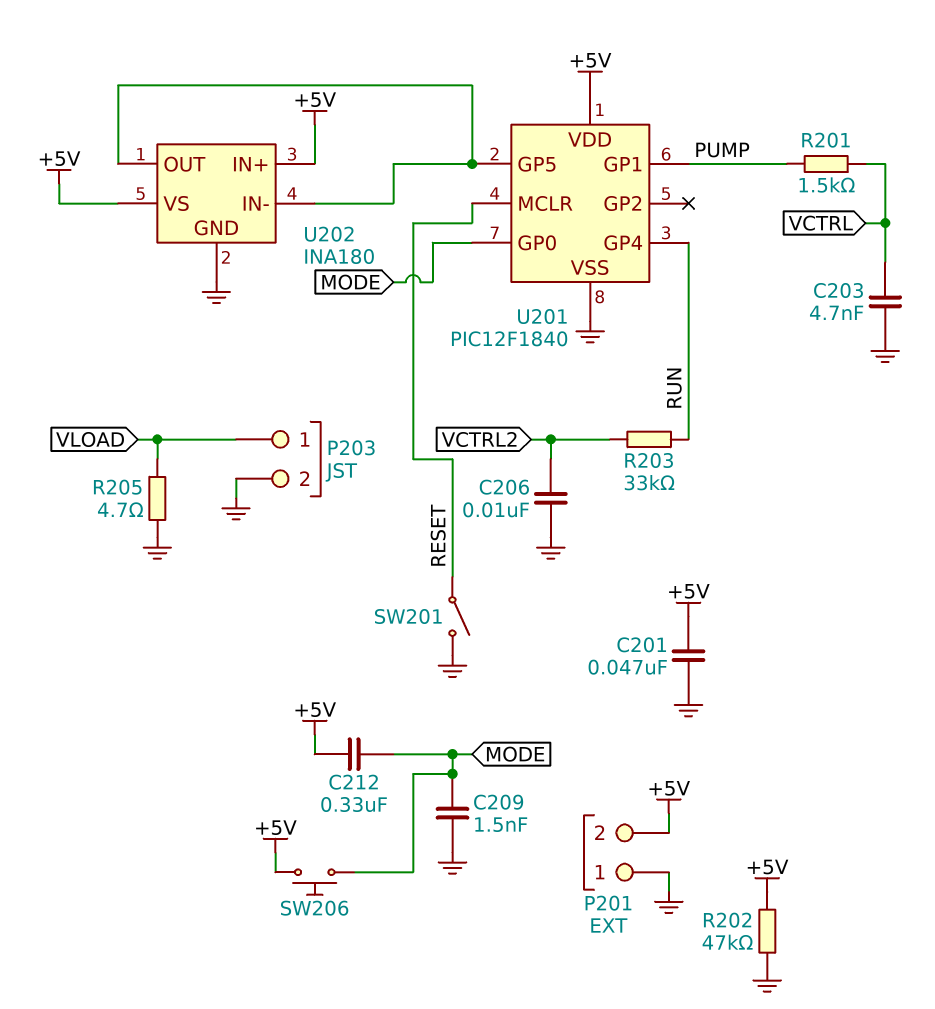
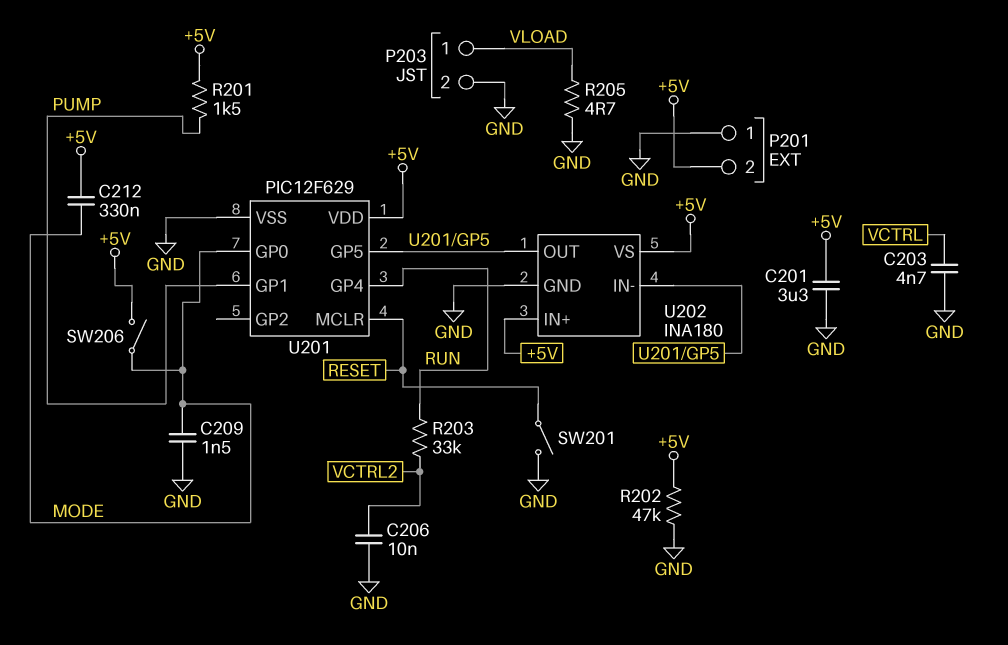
C201: 47nF (+5V, GND) -> 3.3uF (+5V, GND)
R201: 1.5k (PUMP, VCTRL) -> 1.5k (+5V, PUMP)
SW206: button (+5V, MODE) -> switch (+5V, MODE)
U201: PIC12F1840 -> PIC12F629

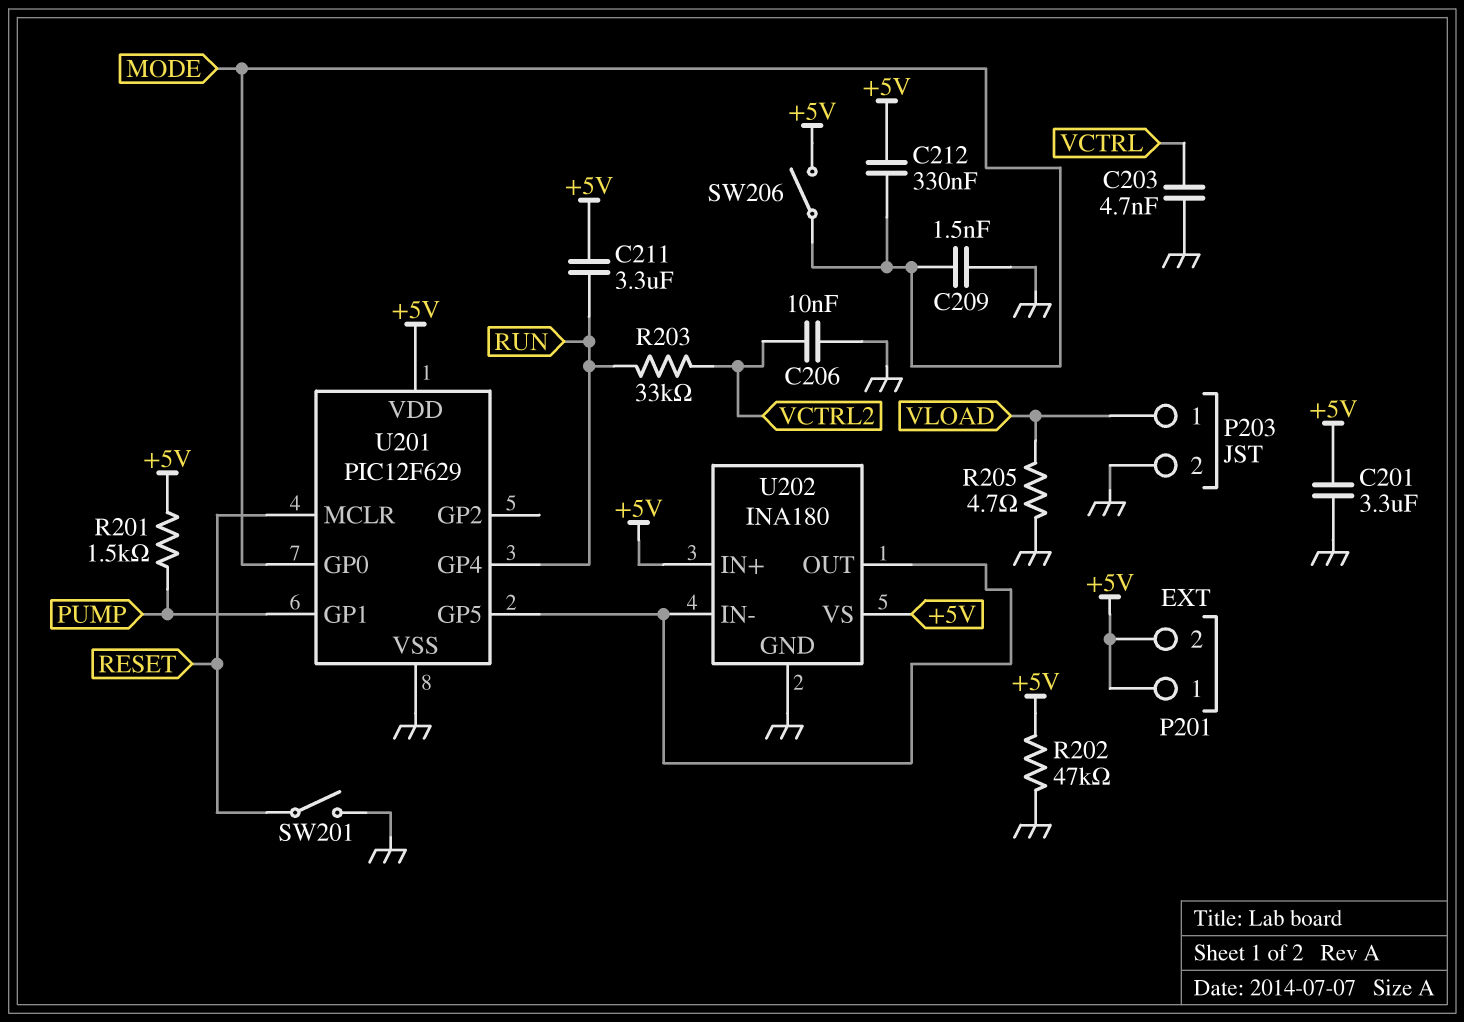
C211: none -> 3.3uF (+5V, RUN)
P201 pin 1: GND -> +5V

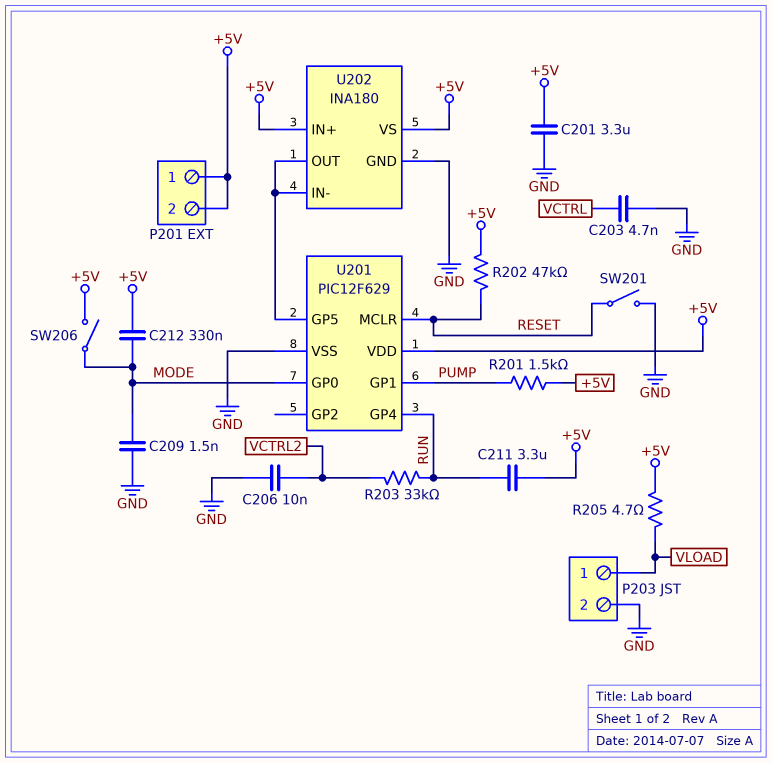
R202: 47k (+5V, GND) -> 47k (+5V, RESET)
R205: 4.7 (GND, VLOAD) -> 4.7 (+5V, VLOAD)

